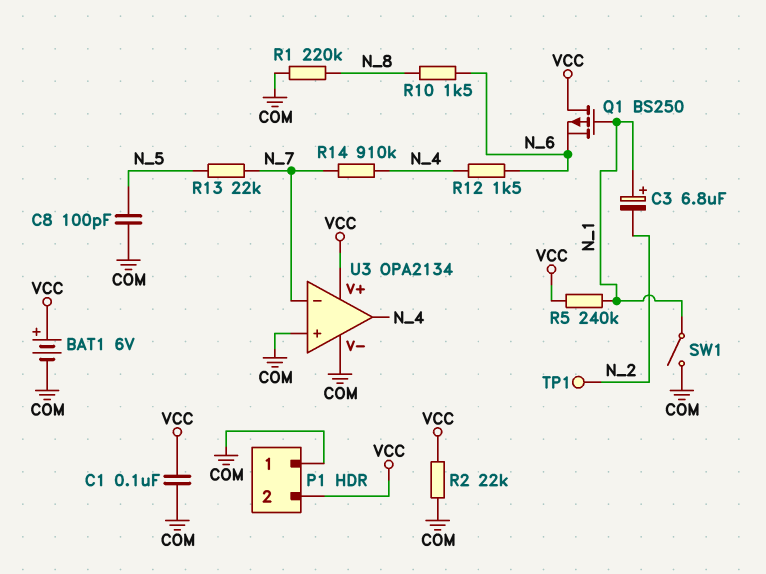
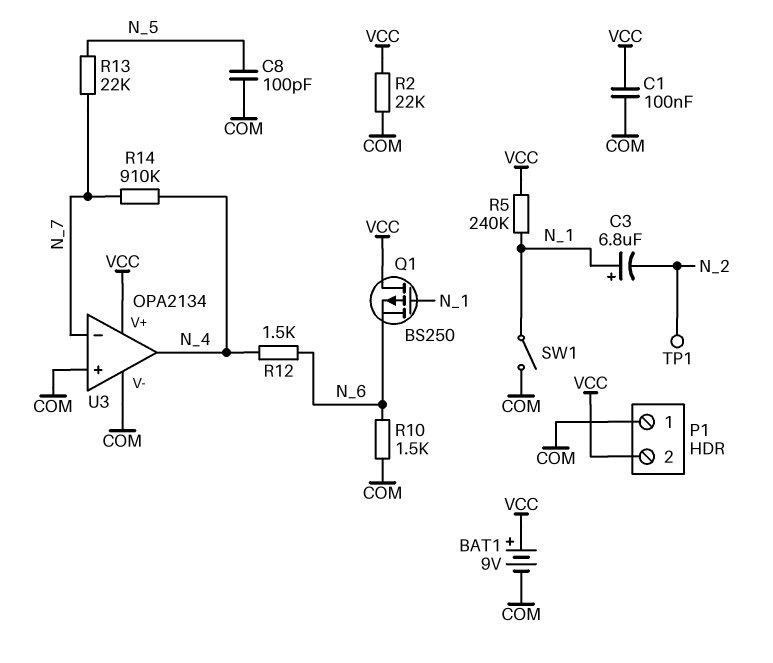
BAT1: 6V (plus VCC, minus COM) -> 9V (plus VCC, minus COM)
R1: 220k (COM, N_8) -> none
R10: 1.5k (N_6, N_8) -> 1.5k (COM, N_6)

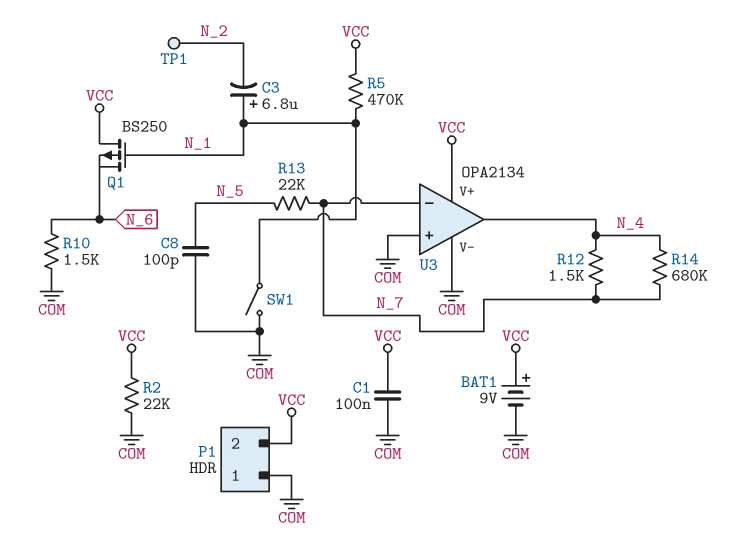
R5: 240k (N_1, VCC) -> 470k (N_1, VCC)
R12: 1.5k (N_4, N_6) -> 1.5k (N_4, N_7)
R14: 910k (N_4, N_7) -> 680k (N_4, N_7)

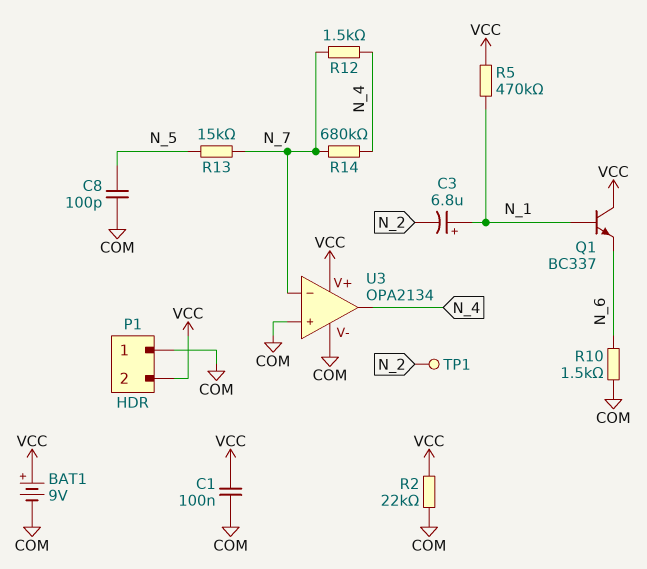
Q1: PMOS BS250 (G N_1, D VCC, S N_6) -> NPN BC337 (B N_1, C VCC, E N_6)
R13: 22k (N_5, N_7) -> 15k (N_5, N_7)
SW1: switch (COM, N_1) -> none

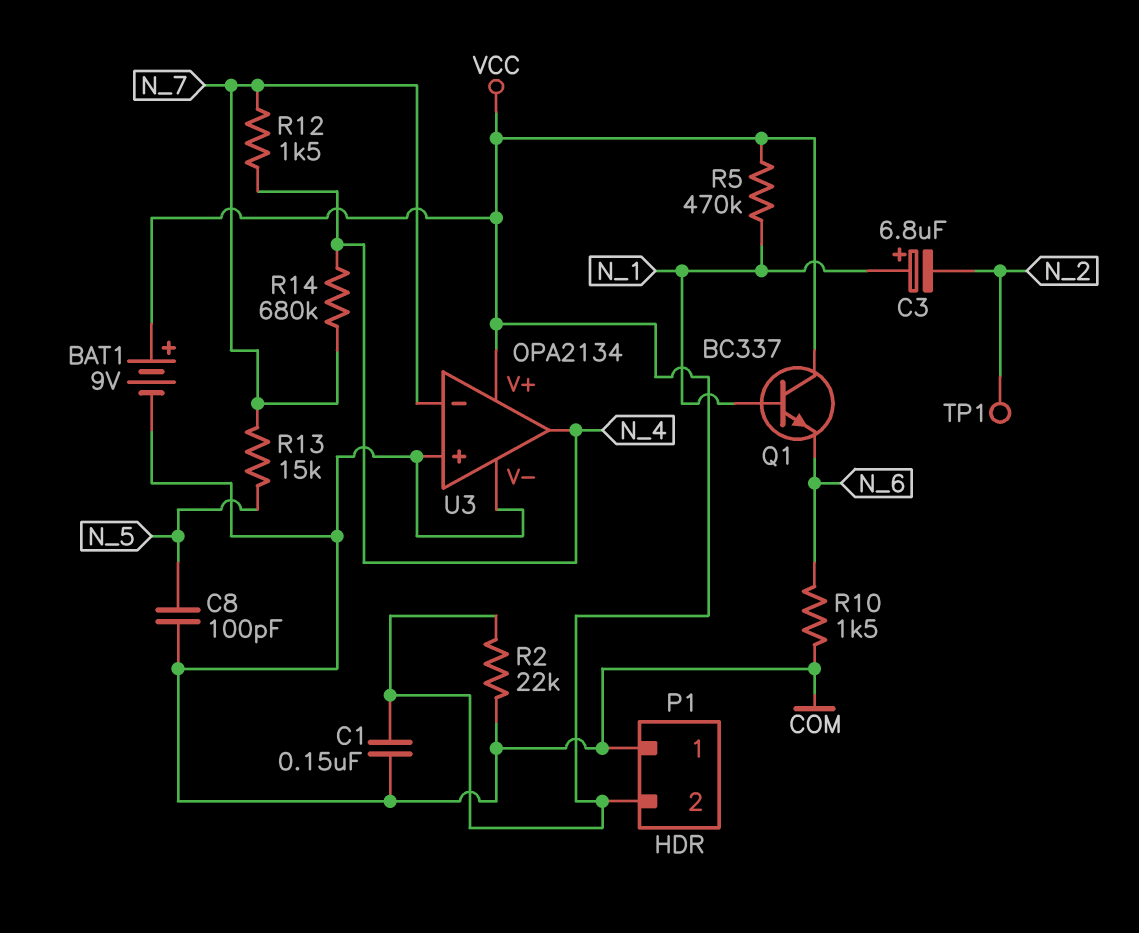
C1: 100nF (COM, VCC) -> 150nF (COM, VCC)

